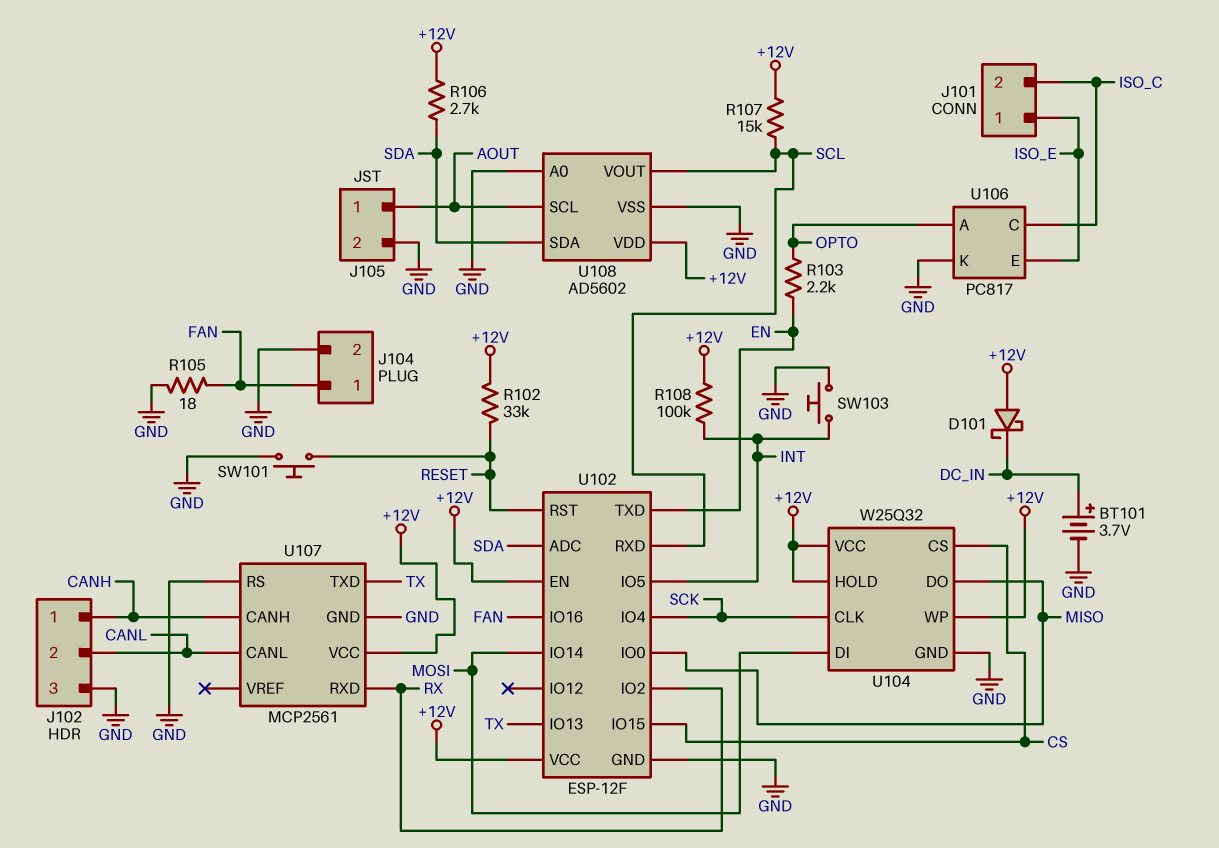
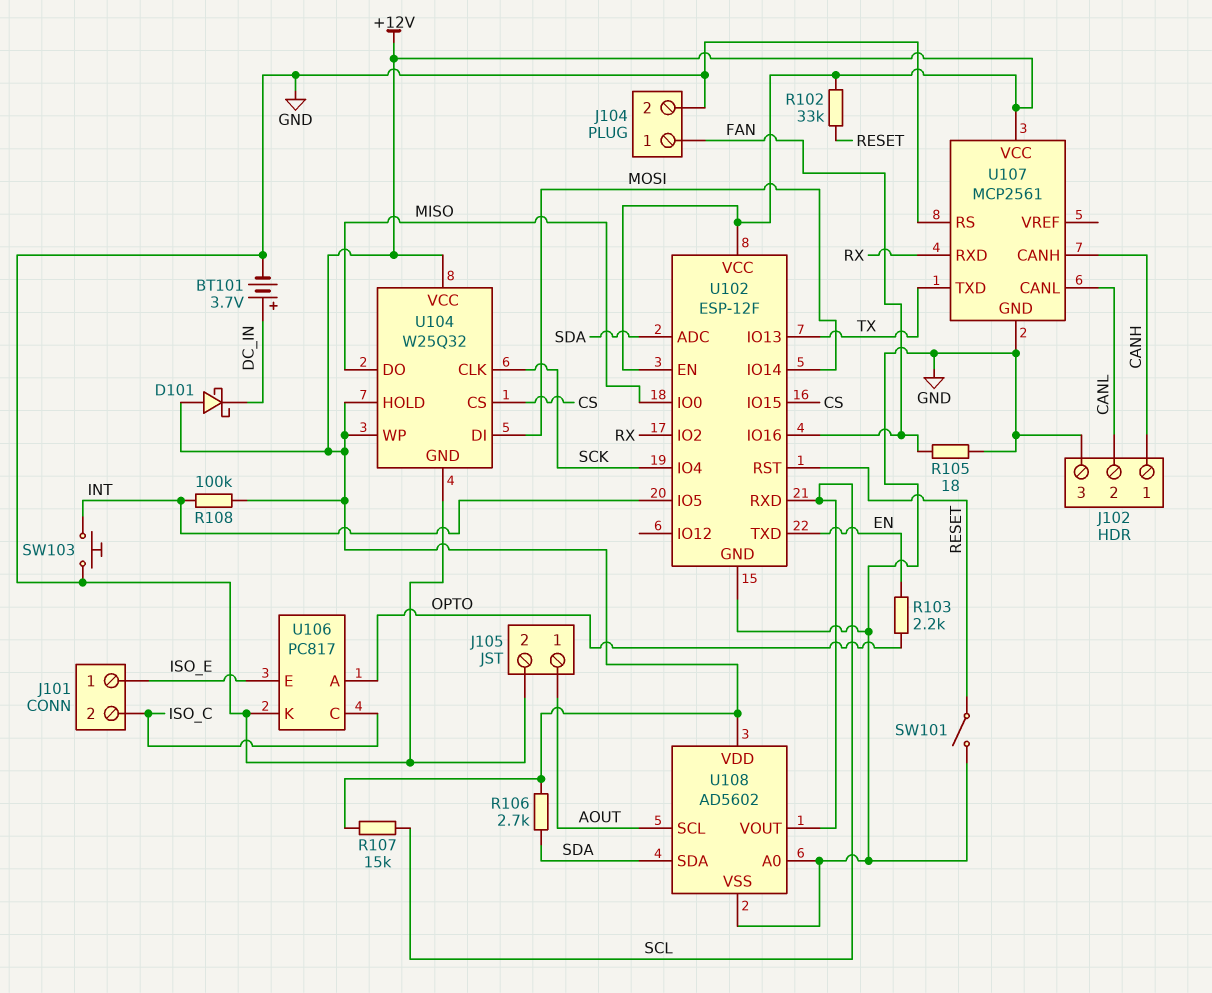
SW101: button (GND, RESET) -> switch (GND, RESET)

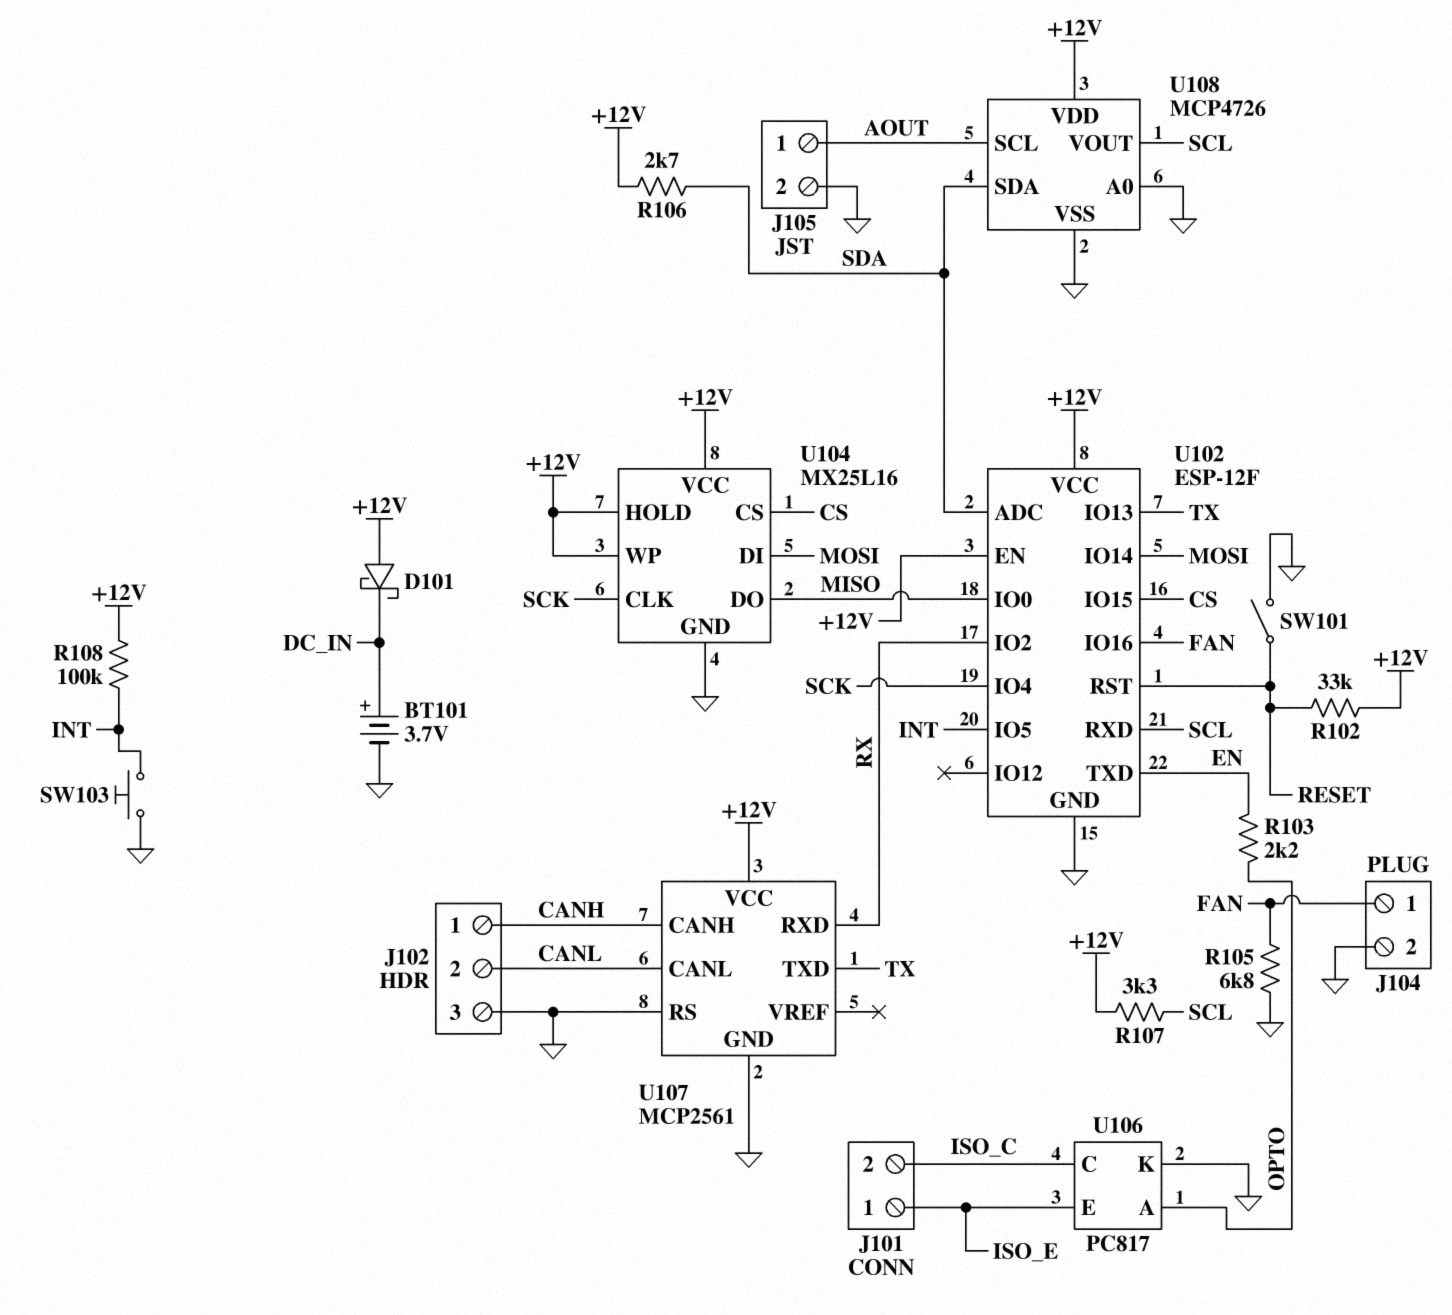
R105: 18 (FAN, GND) -> 6.8k (FAN, GND)
R107: 15k (+12V, SCL) -> 3.3k (+12V, SCL)
U104: W25Q32 -> MX25L16
U108: AD5602 -> MCP4726

